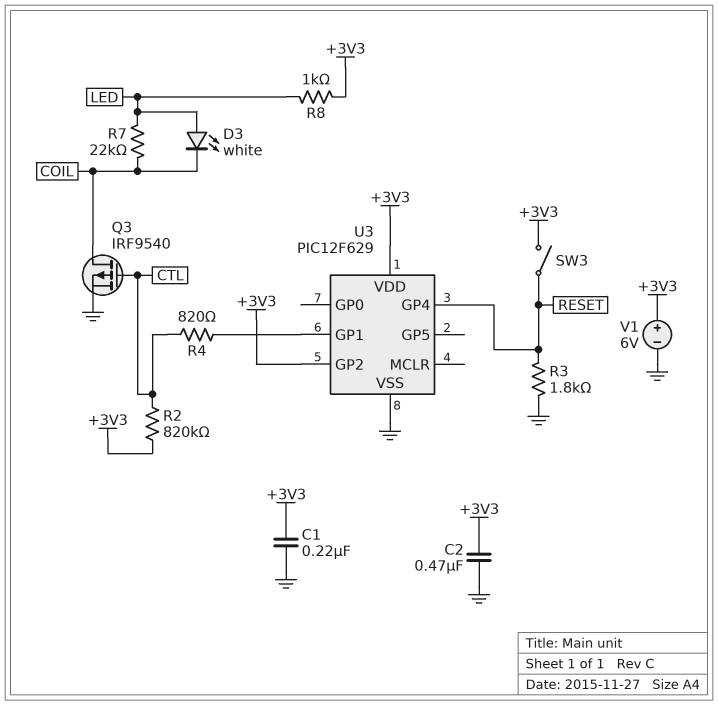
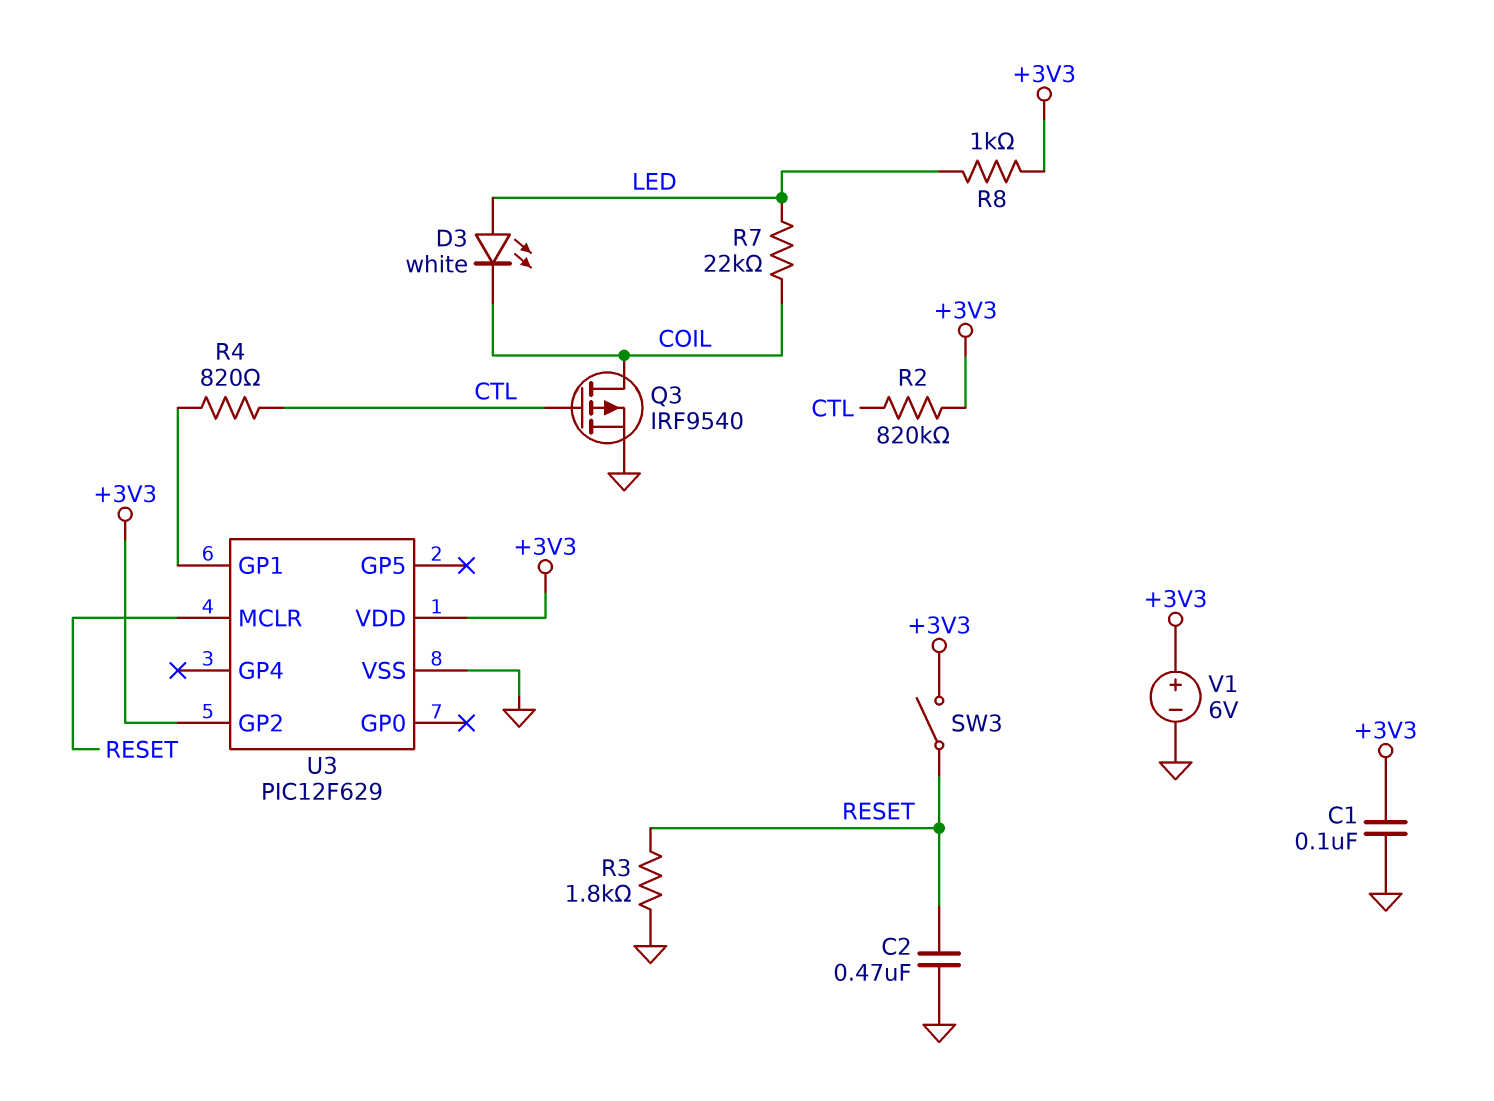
C1: 220nF (+3V3, GND) -> 100nF (+3V3, GND)
C2: 470nF (+3V3, GND) -> 470nF (GND, RESET)
U3 pin GP4: RESET -> none
U3 pin MCLR: none -> RESET

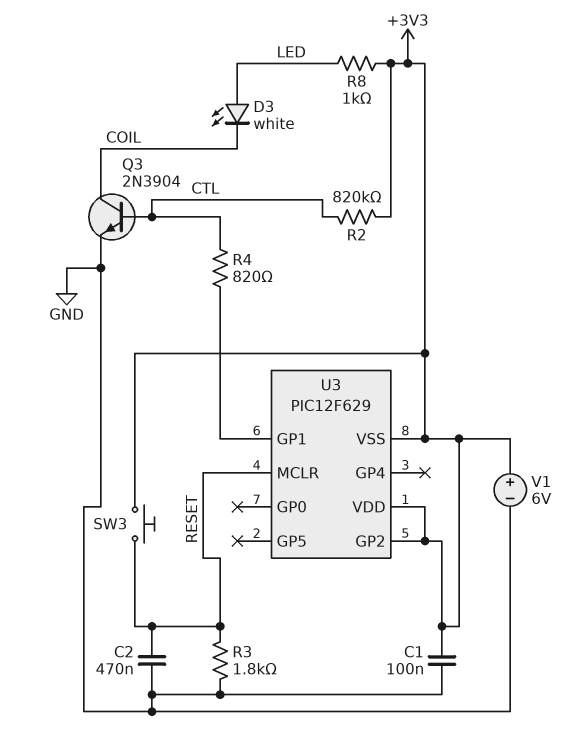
Q3: PMOS IRF9540 (G CTL, D COIL, S GND) -> NPN 2N3904 (B CTL, C COIL, E GND)
R7: 22k (COIL, LED) -> none
SW3: switch (+3V3, RESET) -> button (+3V3, RESET)
U3 pin VSS: GND -> +3V3

